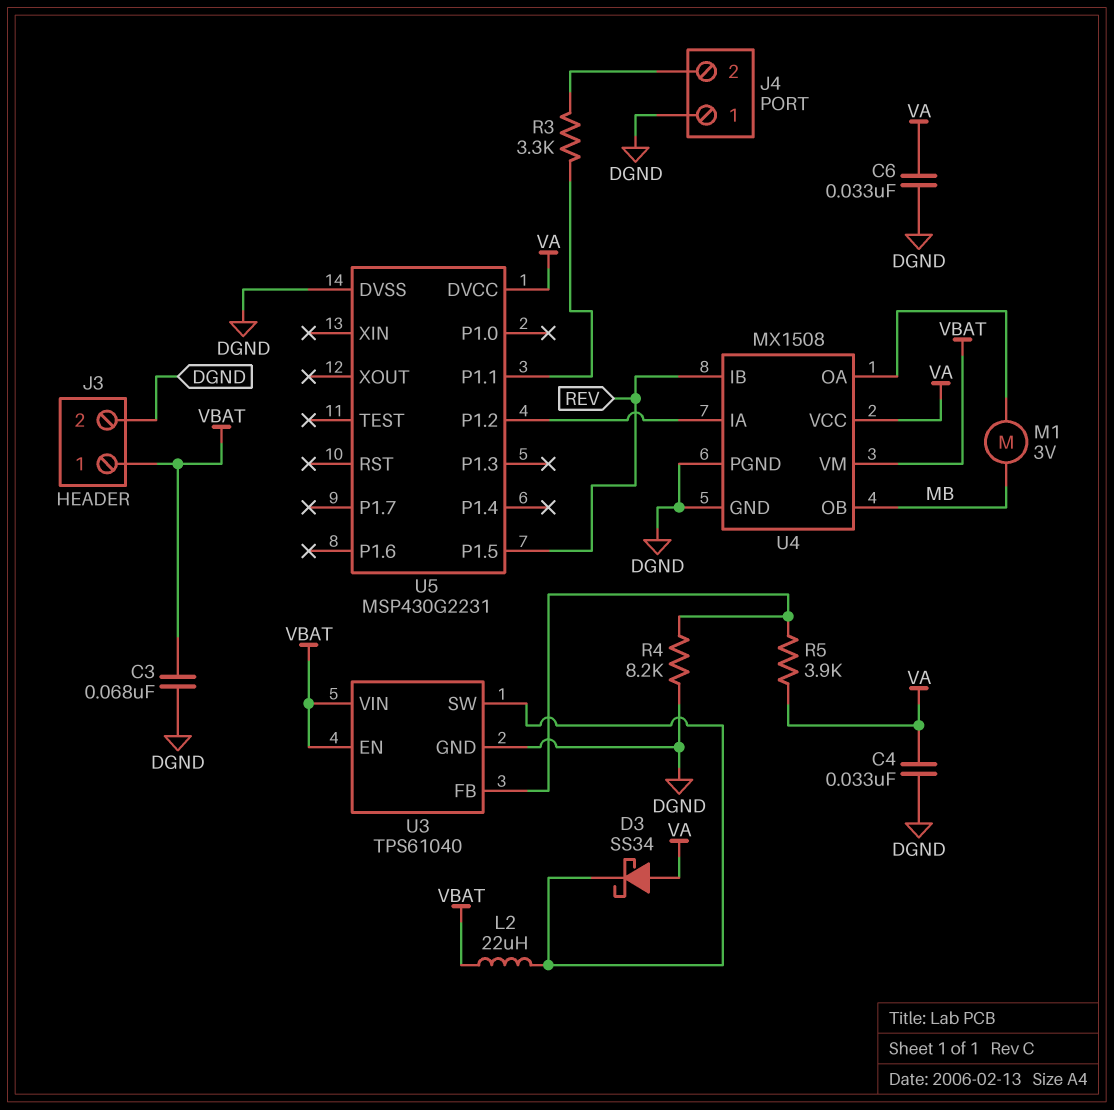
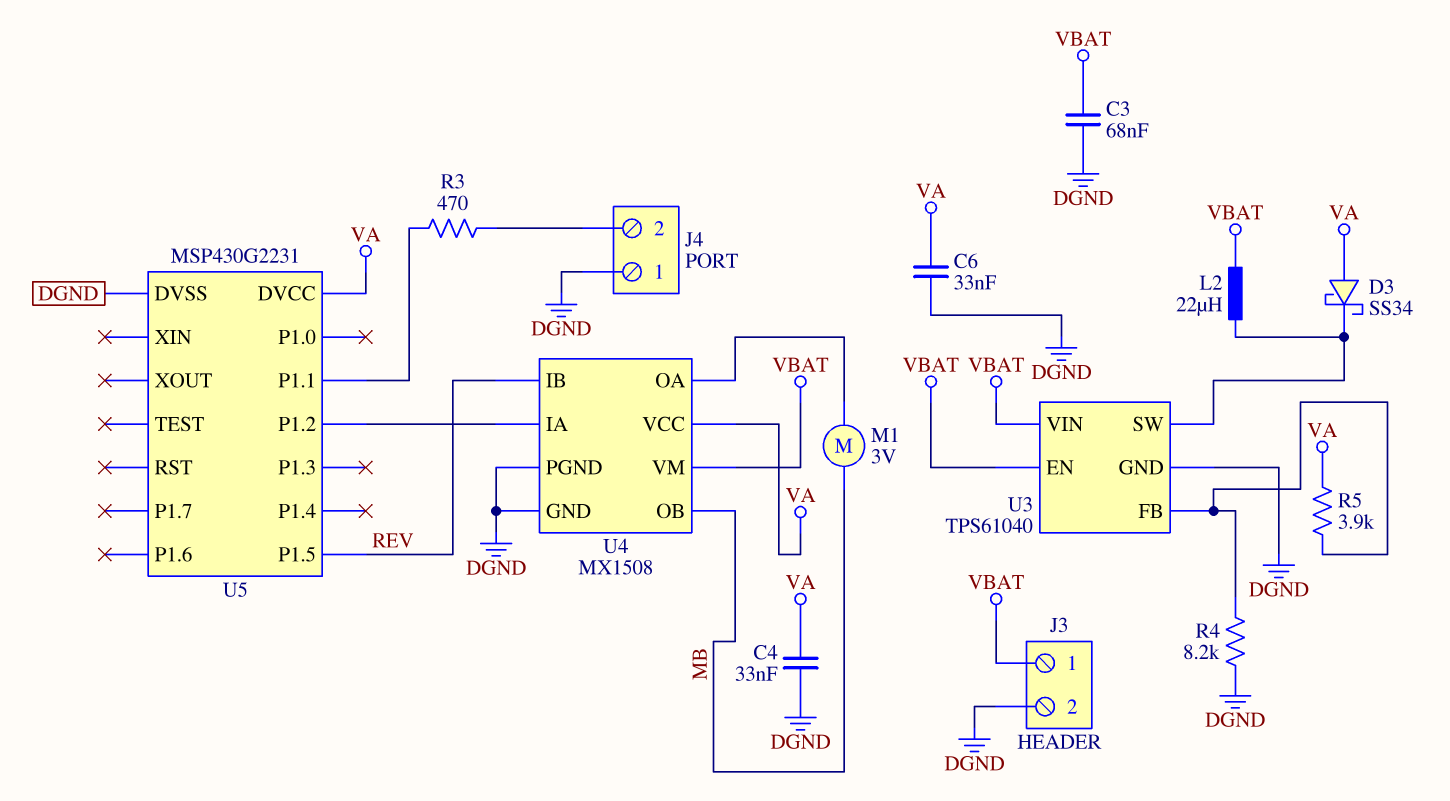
R3: 3.3k (J4/2, U5/P1.1) -> 470 (J4/2, U5/P1.1)

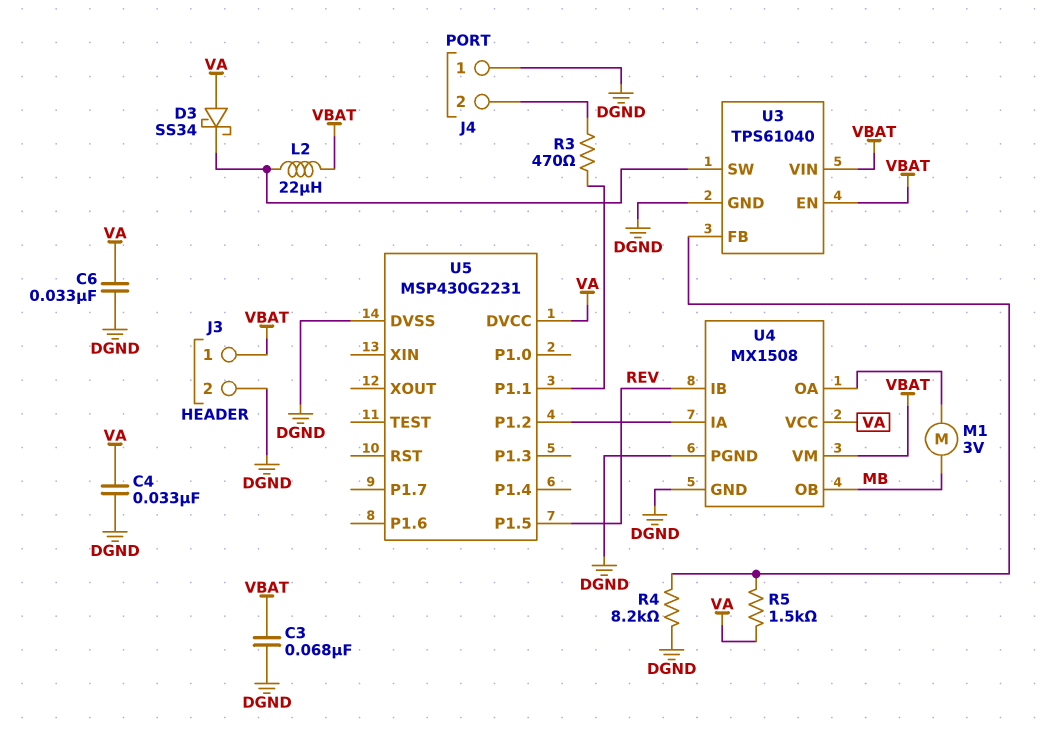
R5: 3.9k (U3/FB, VA) -> 1.5k (U3/FB, VA)

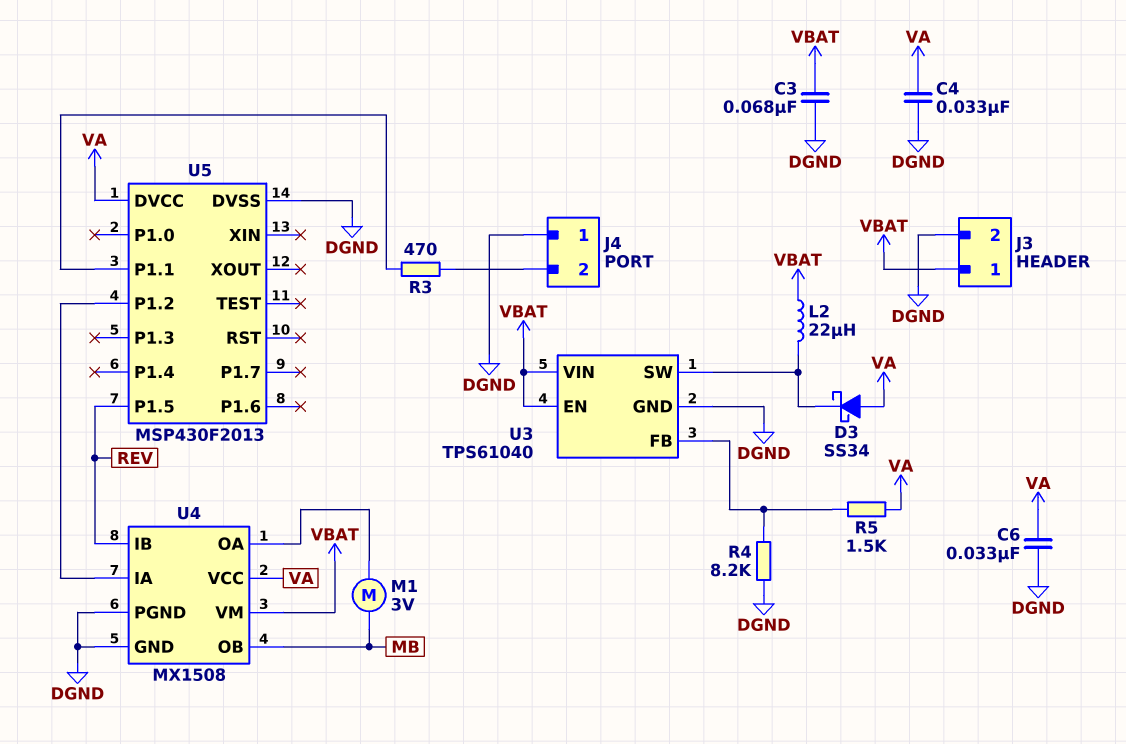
U5: MSP430G2231 -> MSP430F2013

